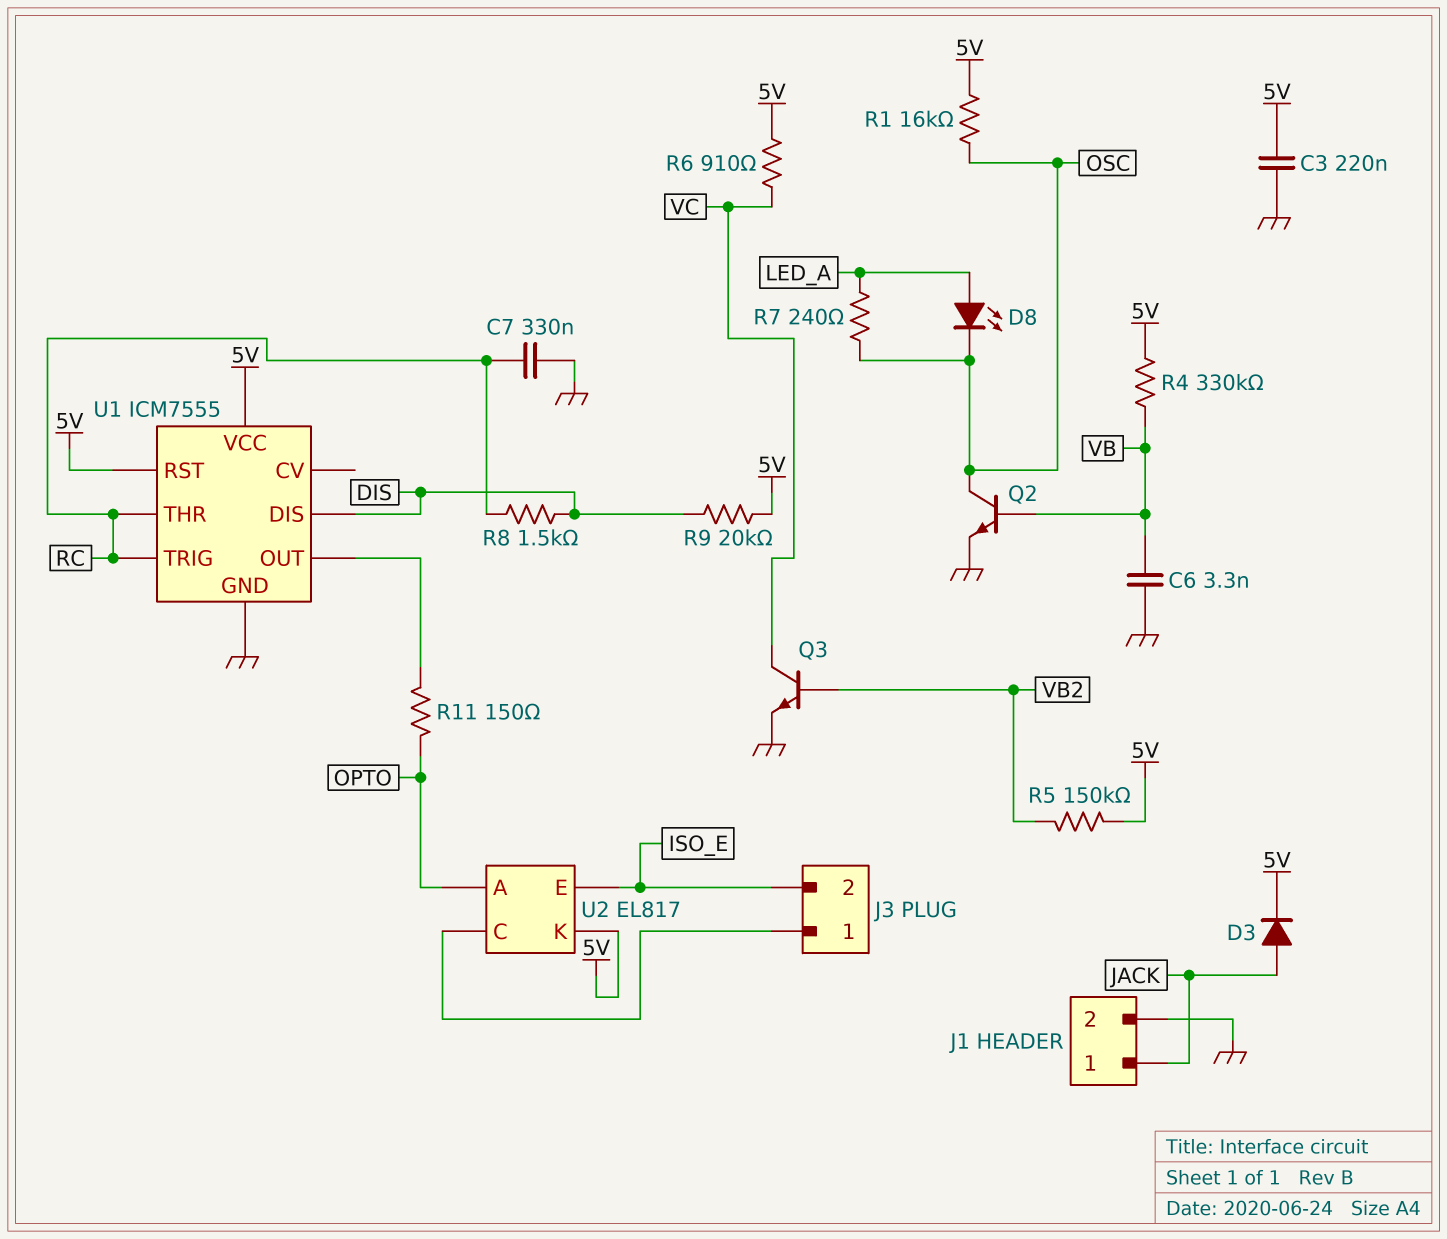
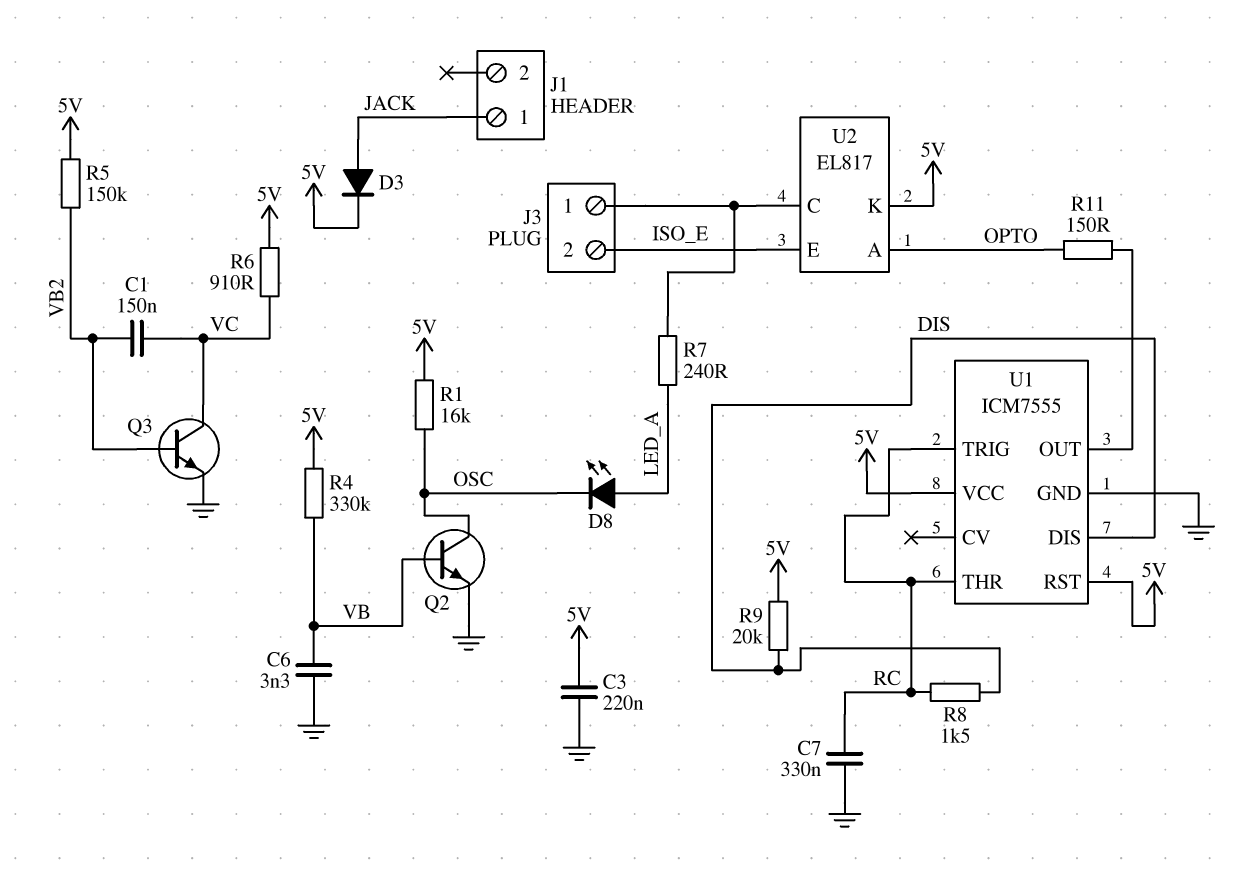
C1: none -> 150nF (VB2, VC)
J1 pin 2: GND -> none
R7: 240 (LED_A, OSC) -> 240 (J3/1, LED_A)

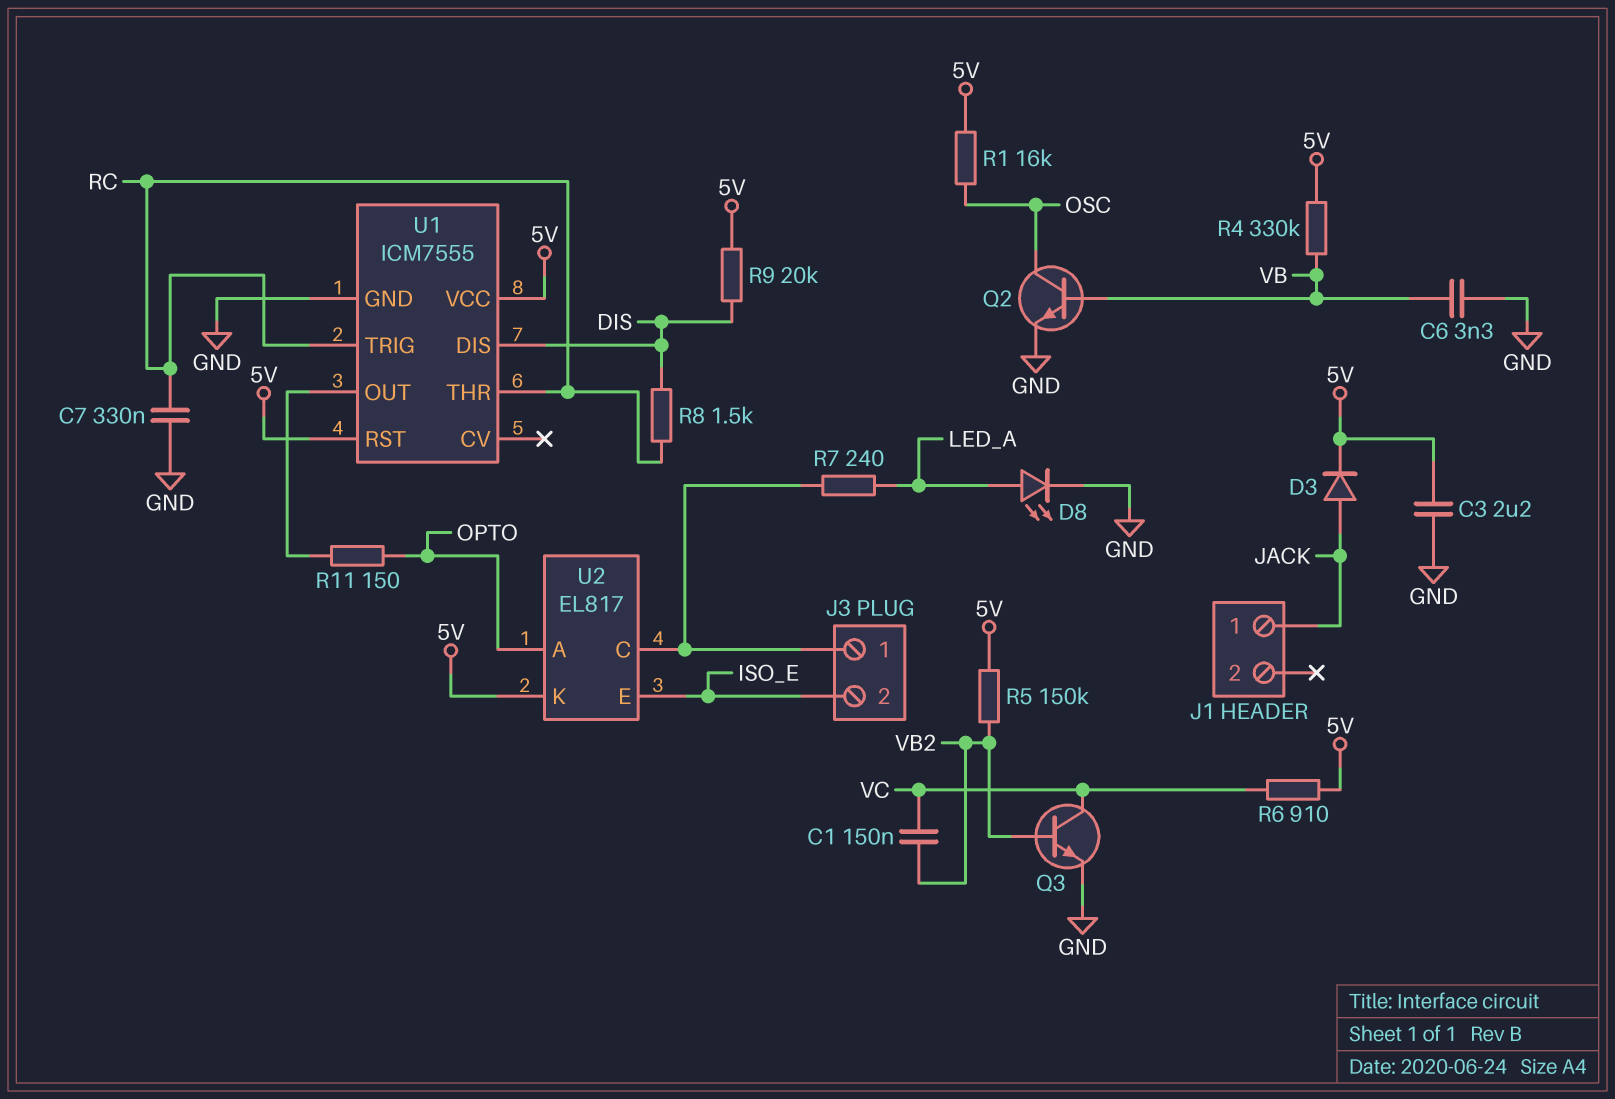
C3: 220nF (5V, GND) -> 2.2uF (5V, GND)
D8: LED (A LED_A, K OSC) -> LED (A LED_A, K GND)

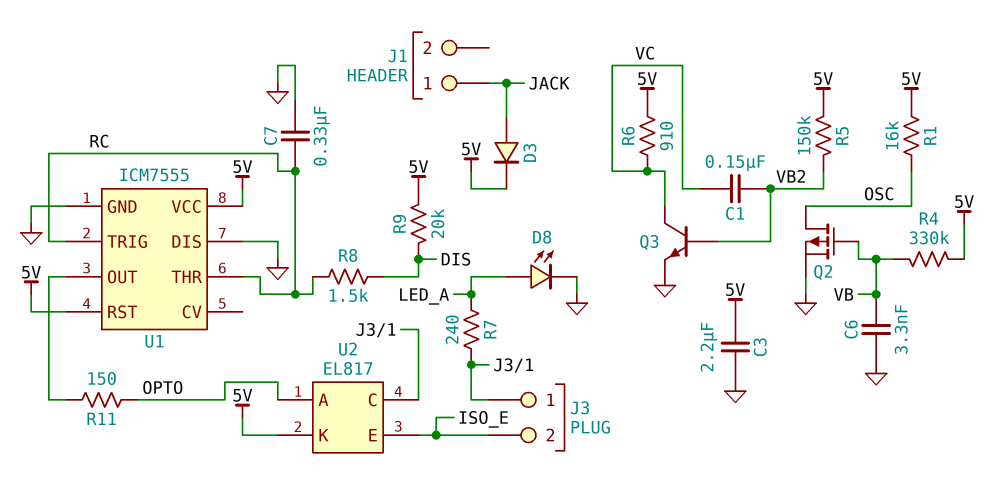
Q2: NPN (B VB, C OSC, E GND) -> PMOS (G VB, D OSC, S GND)
U1 pin DIS: DIS -> GND

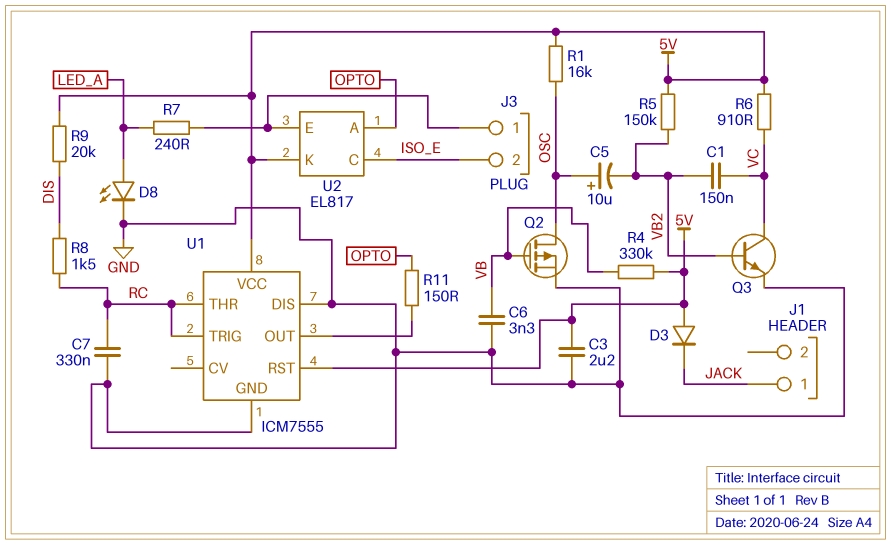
C5: none -> 10uF (plus OSC, minus VB2)
D3: diode (A JACK, K 5V) -> diode (A 5V, K JACK)
U2 pin C: J3/1 -> ISO_E
U2 pin E: ISO_E -> J3/1

